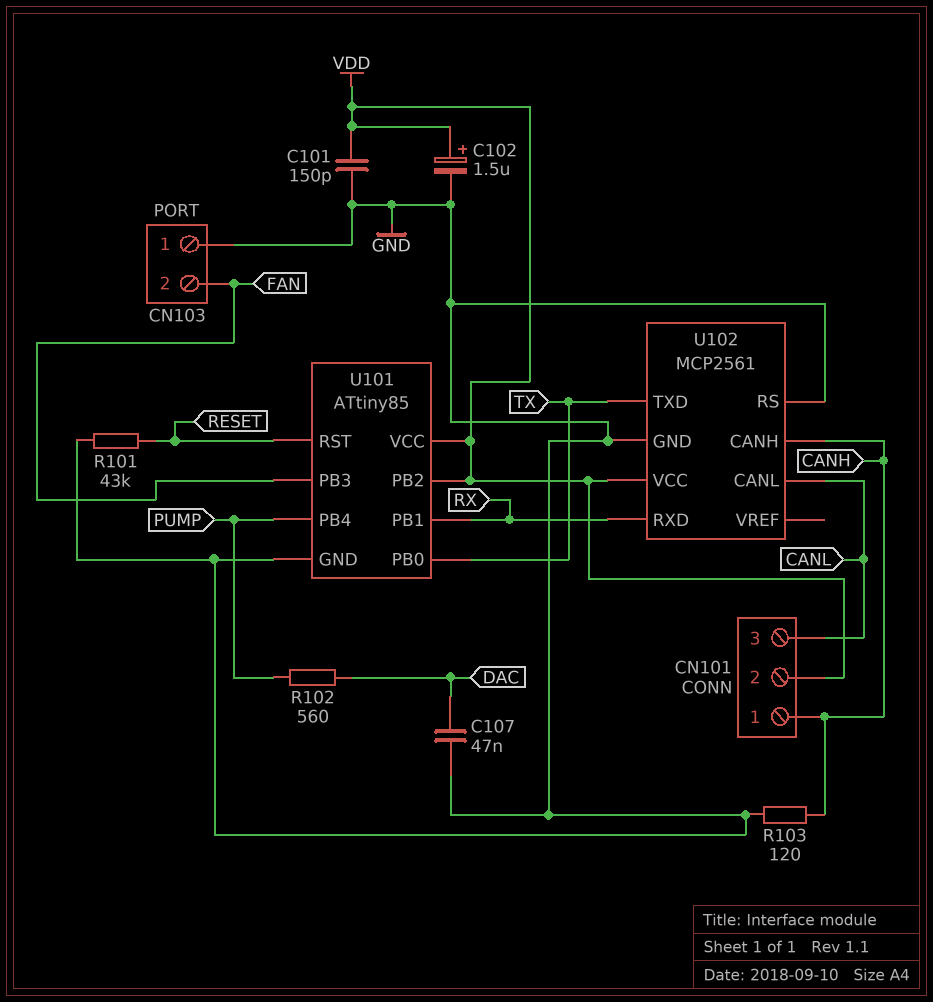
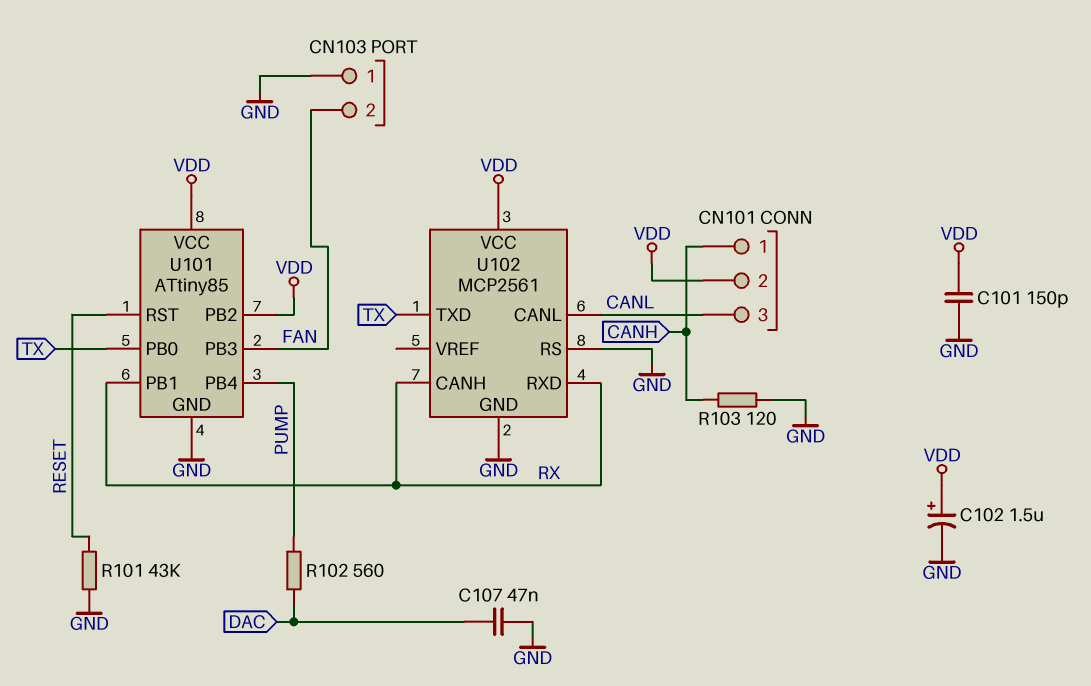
U102 pin CANH: CANH -> RX

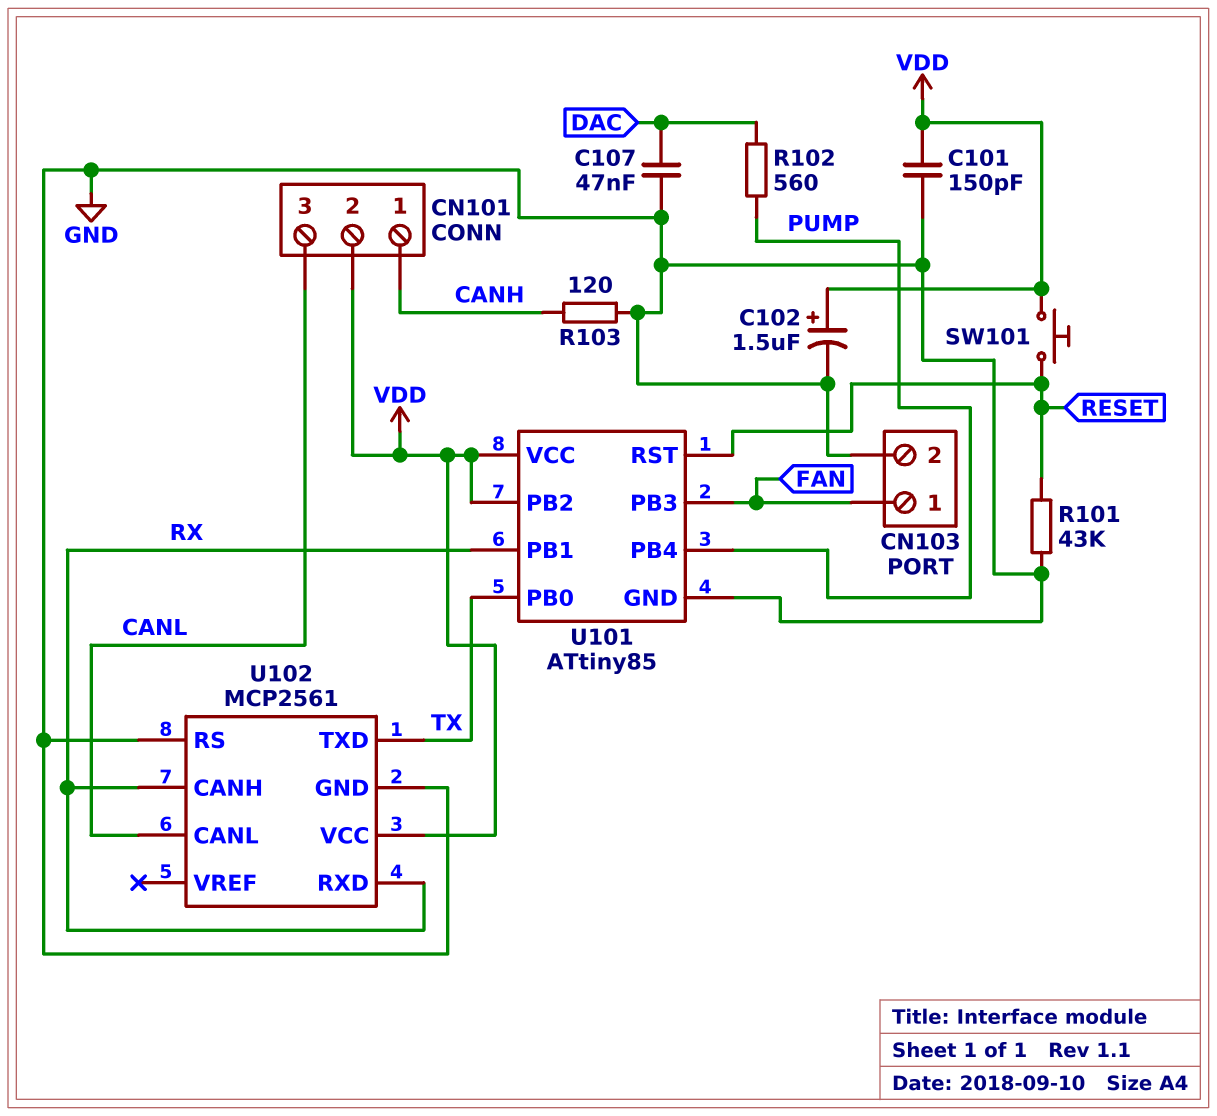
CN103 pin 1: GND -> FAN
CN103 pin 2: FAN -> GND
SW101: none -> button (RESET, VDD)

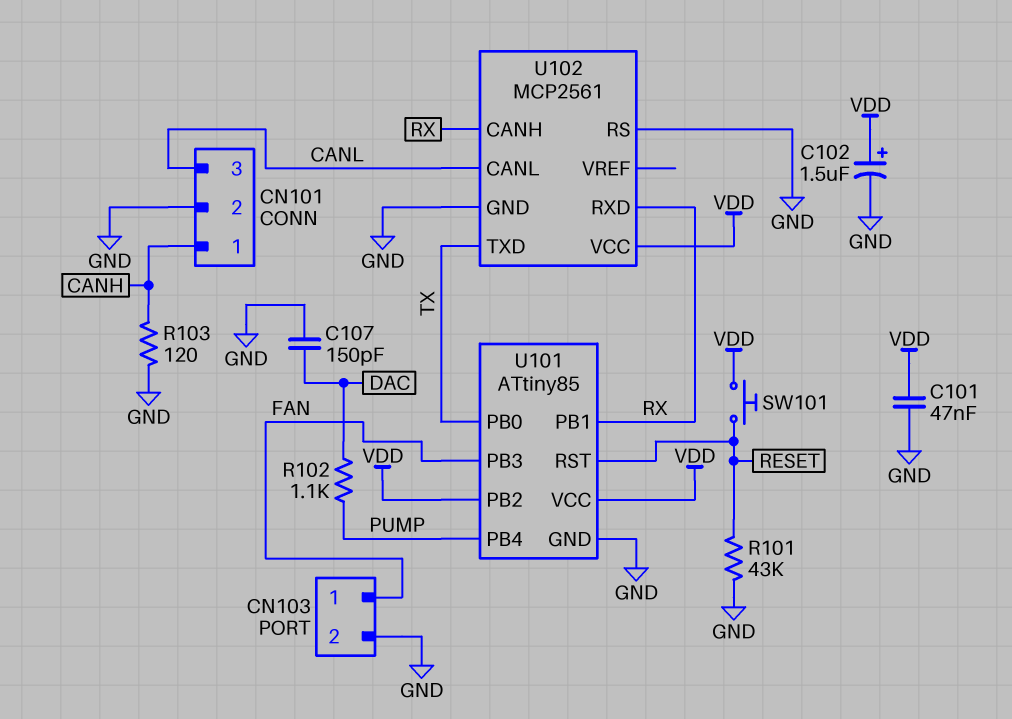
C101: 150pF (GND, VDD) -> 47nF (GND, VDD)
C107: 47nF (DAC, GND) -> 150pF (DAC, GND)
CN101 pin 2: VDD -> GND
R102: 560 (DAC, PUMP) -> 1.1k (DAC, PUMP)

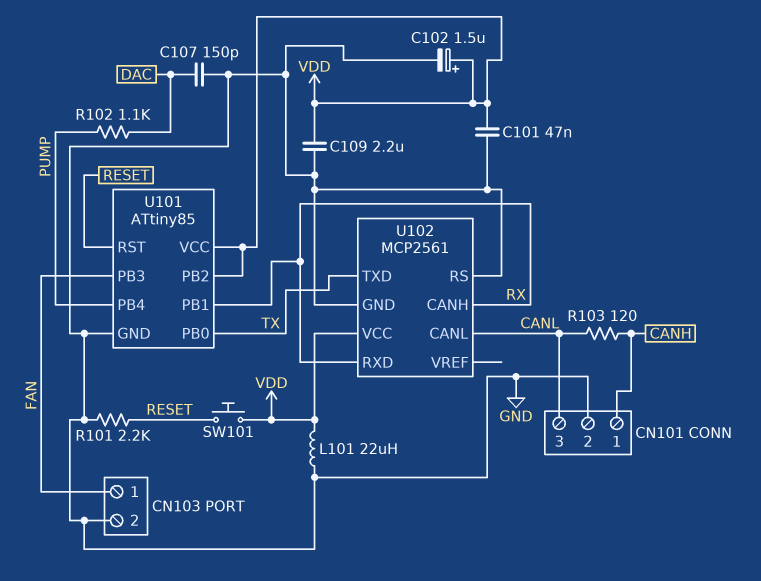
C109: none -> 2.2uF (GND, VDD)
L101: none -> 22uH (GND, VDD)
R101: 43k (GND, RESET) -> 2.2k (GND, RESET)
R103: 120 (CANH, GND) -> 120 (CANH, CANL)

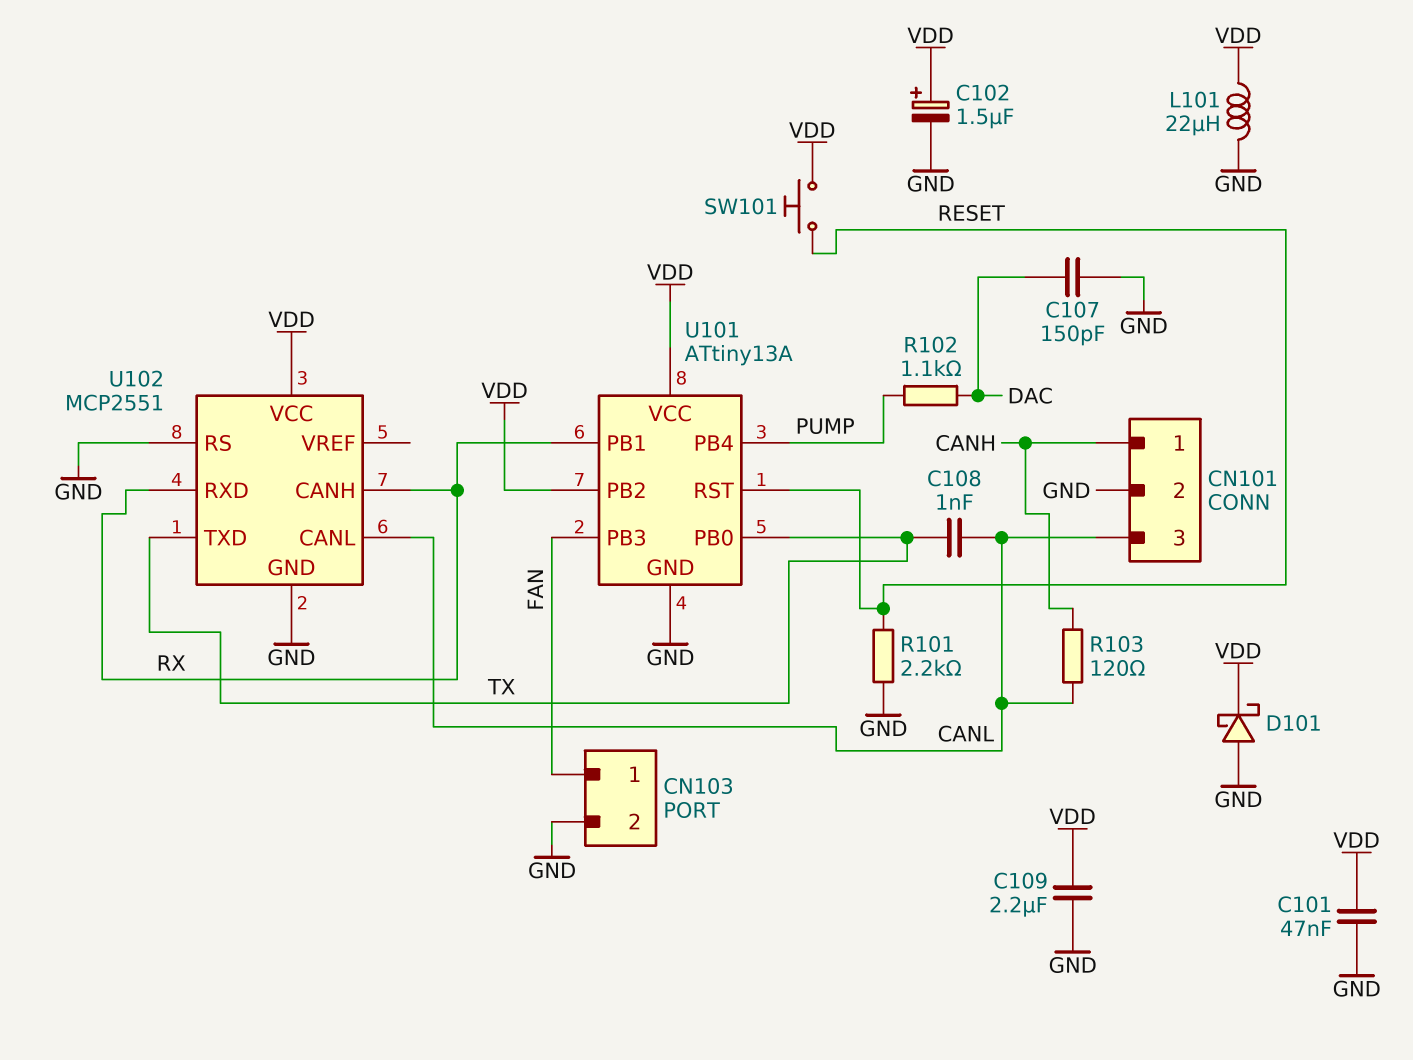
C108: none -> 1nF (CANL, TX)
D101: none -> schottky (A GND, K VDD)
U101: ATtiny85 -> ATtiny13A
U102: MCP2561 -> MCP2551

